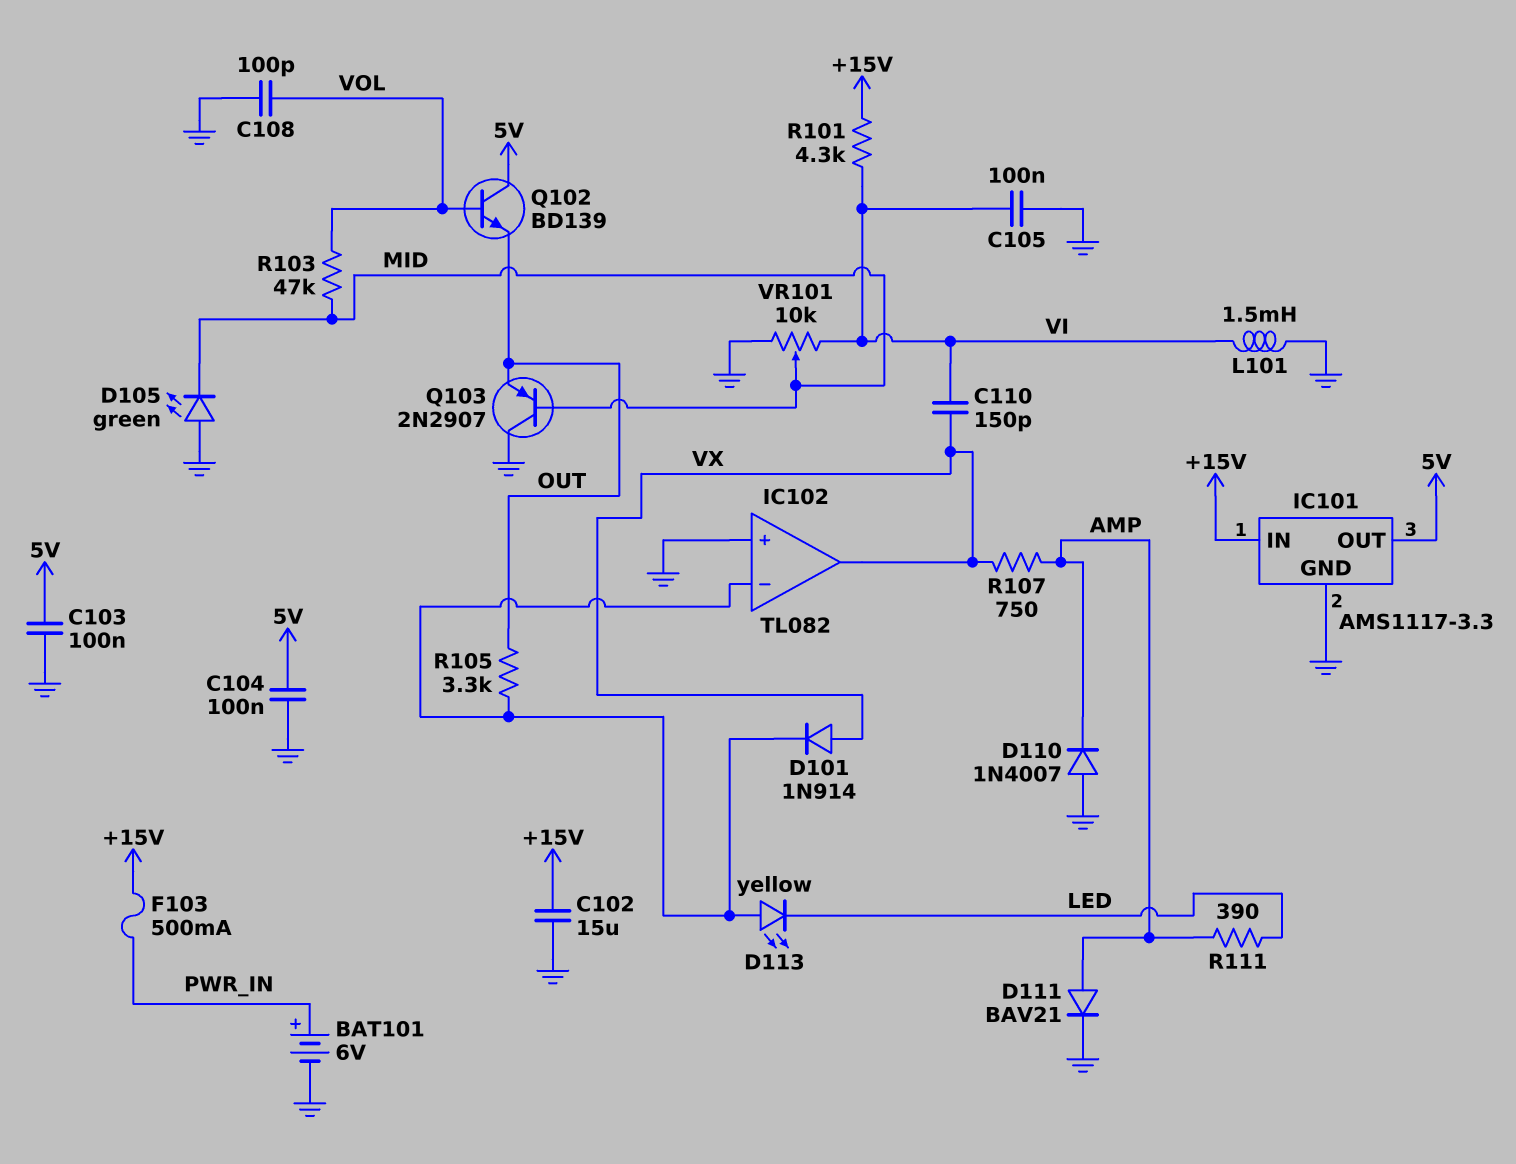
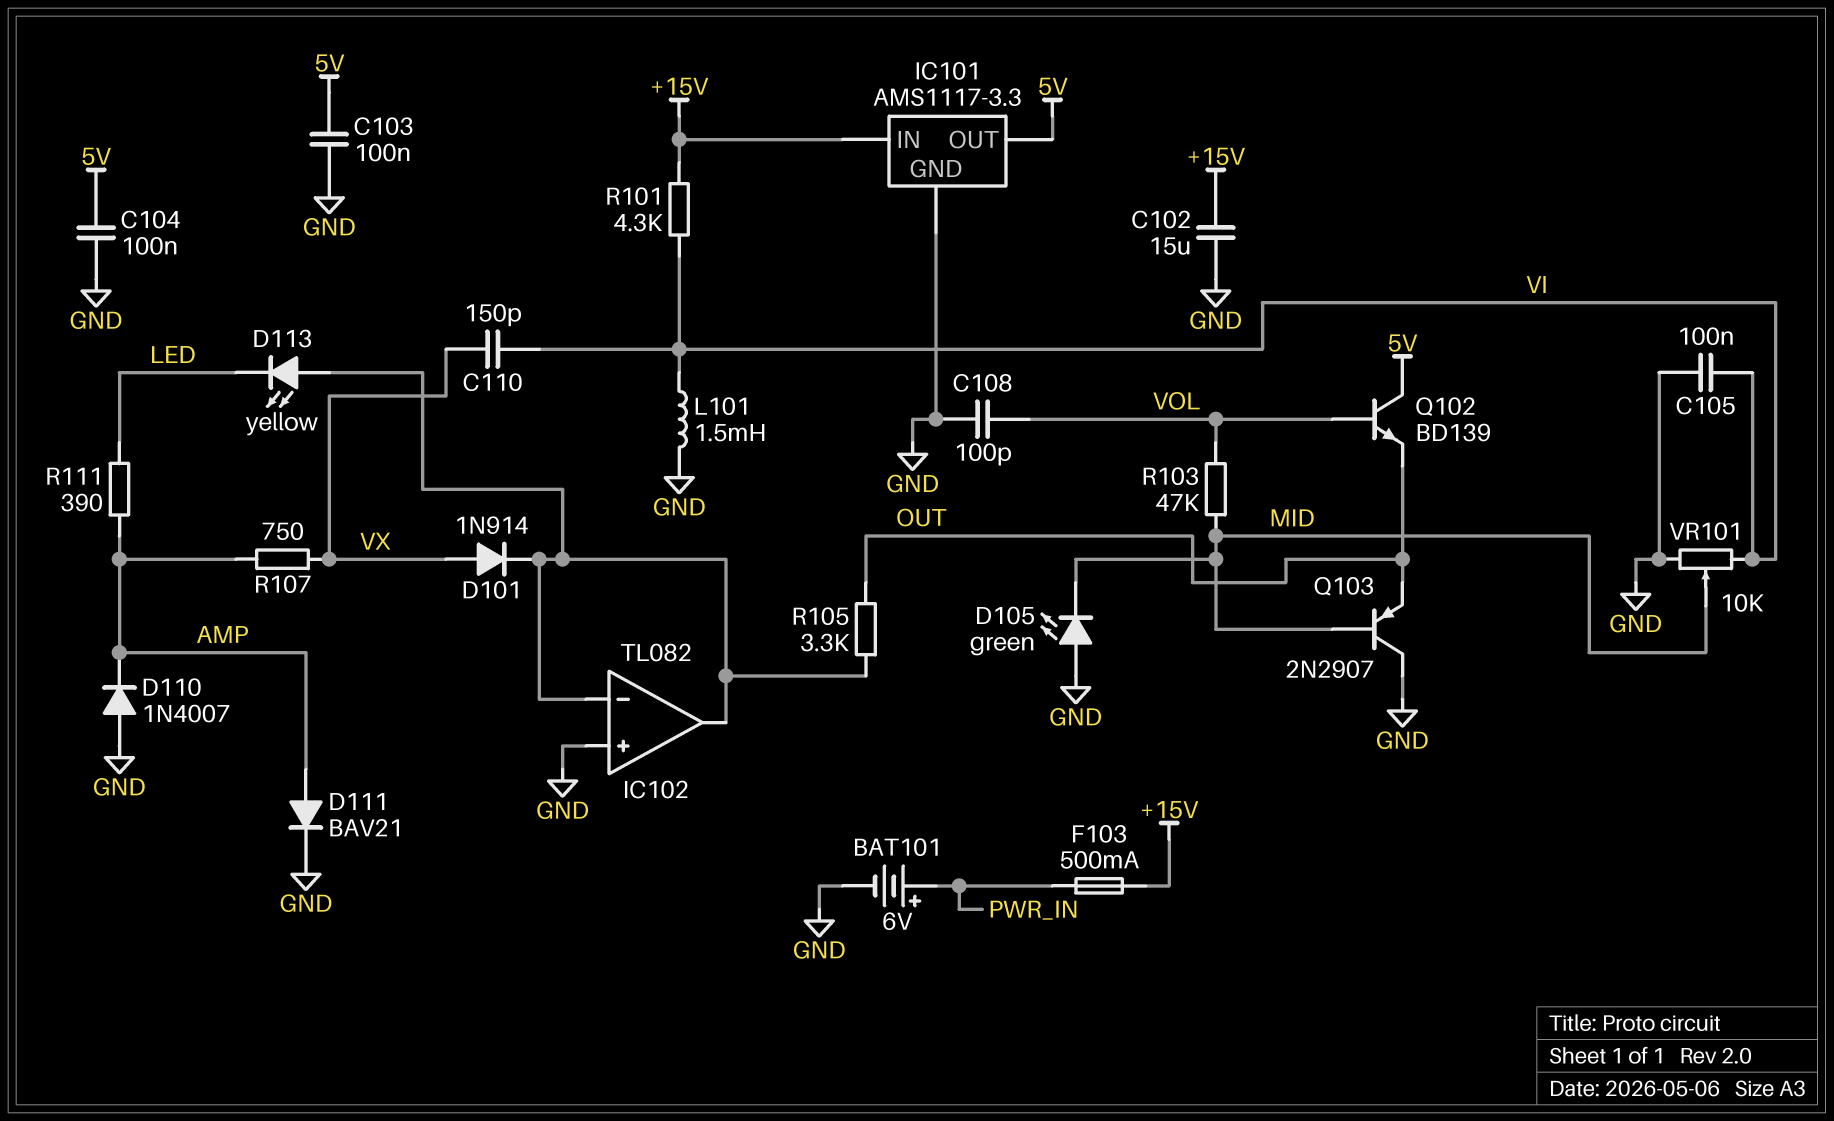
IC102 pin out: VX -> IC102/in-

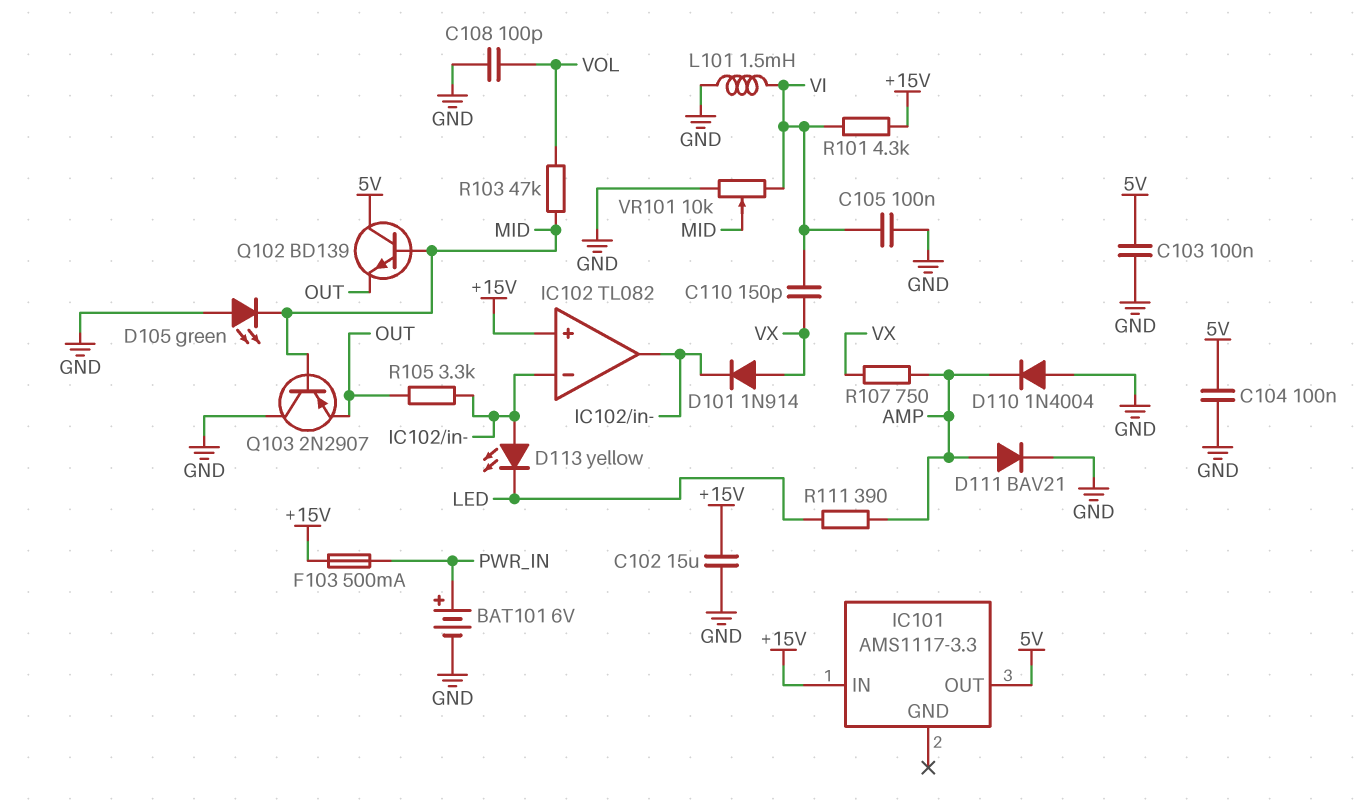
D110: diode 1N4007 (A GND, K AMP) -> diode 1N4004 (A GND, K AMP)
IC101 pin GND: GND -> none
IC102 pin in+: GND -> +15V
Q102: NPN BD139 (B VOL, C 5V, E OUT) -> NPN BD139 (B MID, C 5V, E OUT)

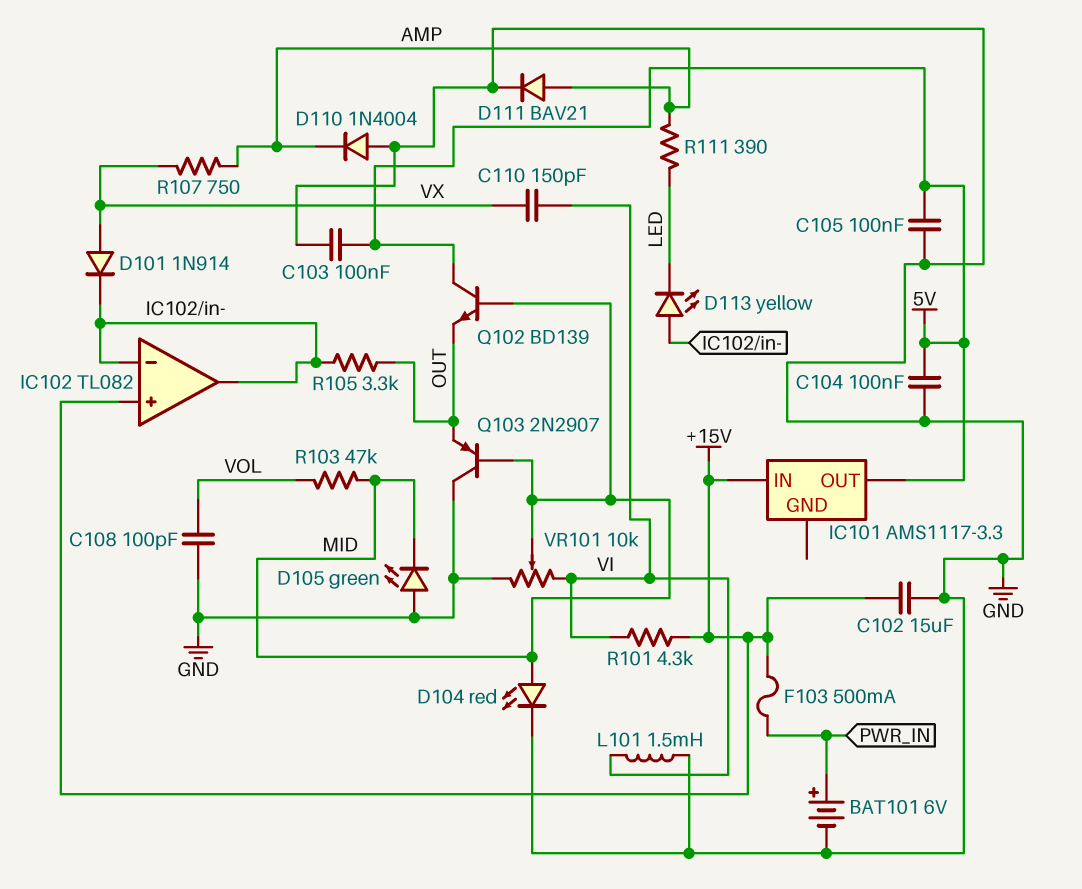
C105: 100nF (GND, VI) -> 100nF (5V, GND)
D104: none -> LED red (A MID, K GND)

